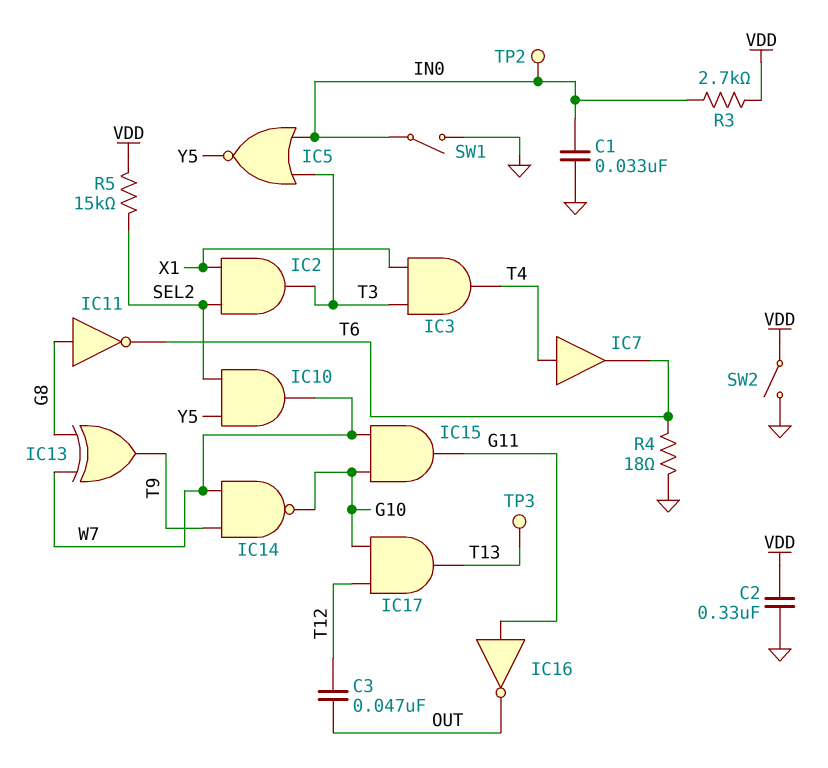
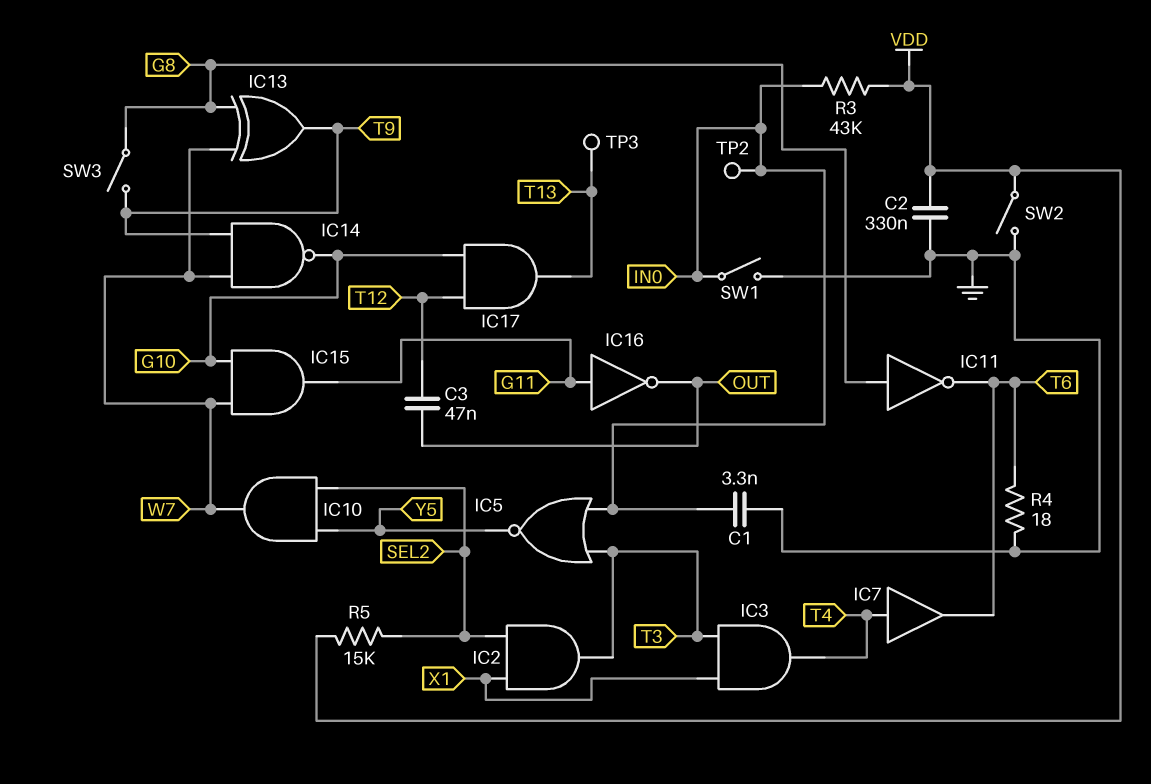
C1: 33nF (GND, IN0) -> 3.3nF (GND, IN0)
R3: 2.7k (IN0, VDD) -> 43k (IN0, VDD)
SW3: none -> switch (G8, T9)

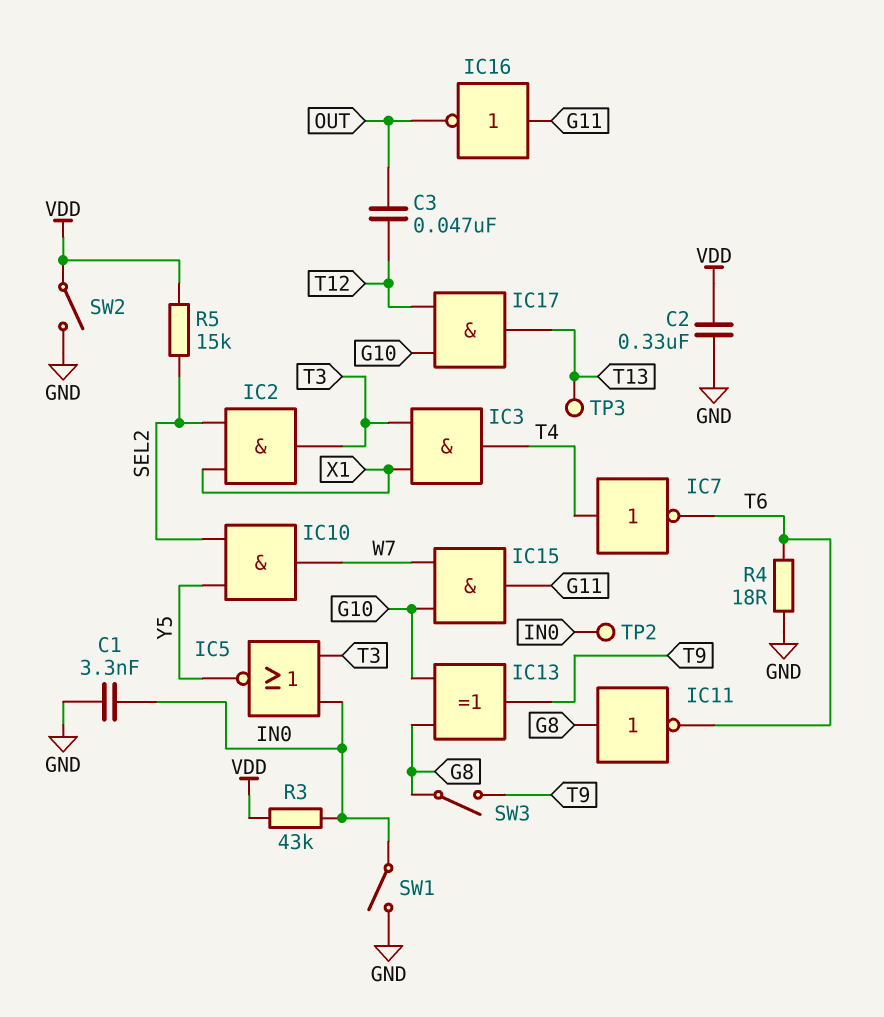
IC7: buffer (in T4, out T6) -> NOT (in T4, out T6)
IC13: XOR (in G8, in W7, out T9) -> XOR (in G8, in G10, out T9)
IC14: NAND (in T9, in W7, out G10) -> none

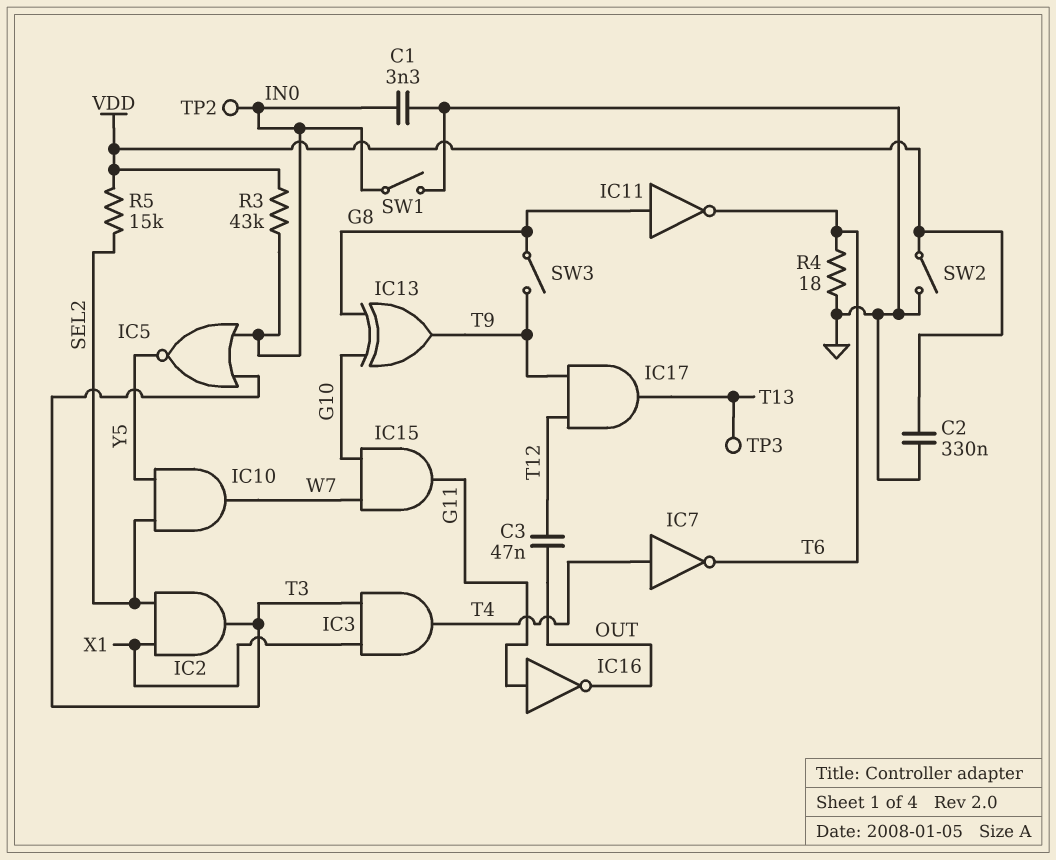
IC17: AND (in G10, in T12, out T13) -> AND (in T9, in T12, out T13)

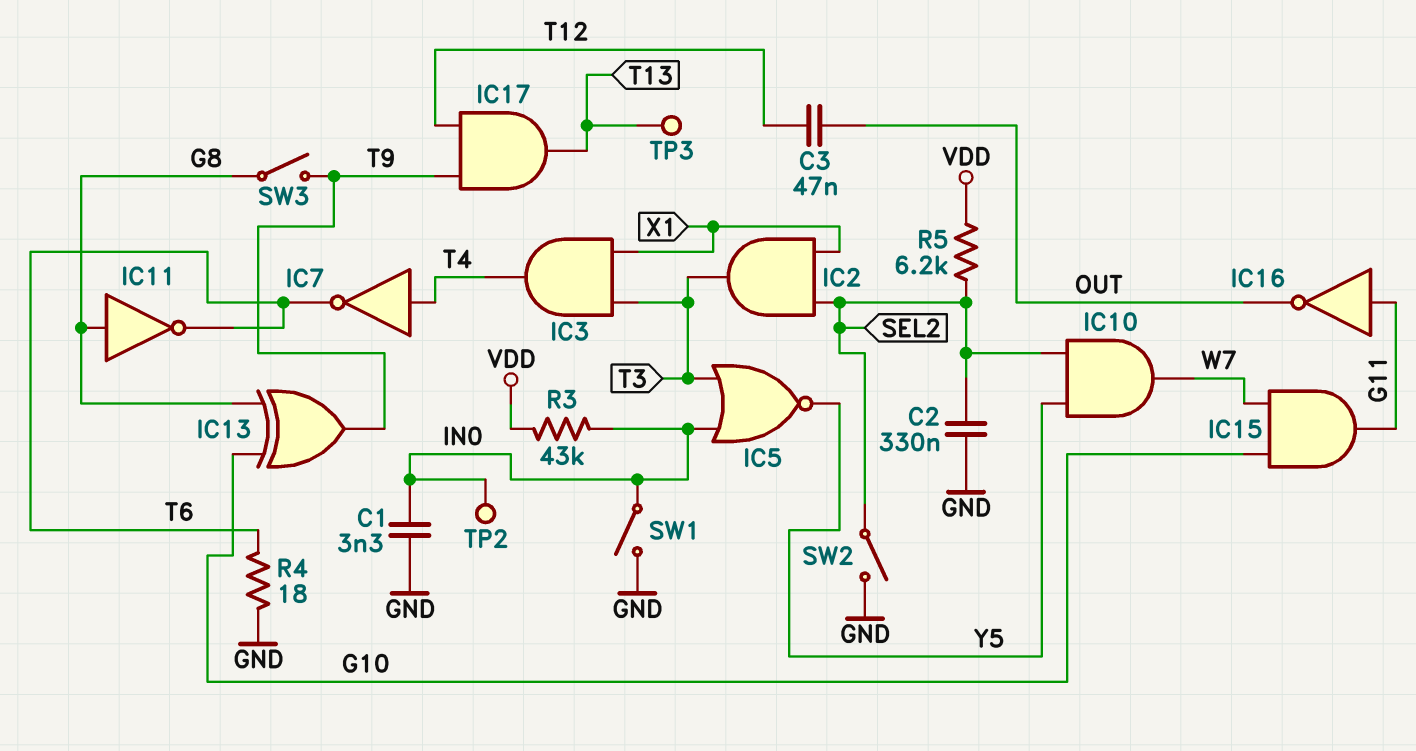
C2: 330nF (GND, VDD) -> 330nF (GND, SEL2)
R5: 15k (SEL2, VDD) -> 6.2k (SEL2, VDD)
SW2: switch (GND, VDD) -> switch (GND, SEL2)

